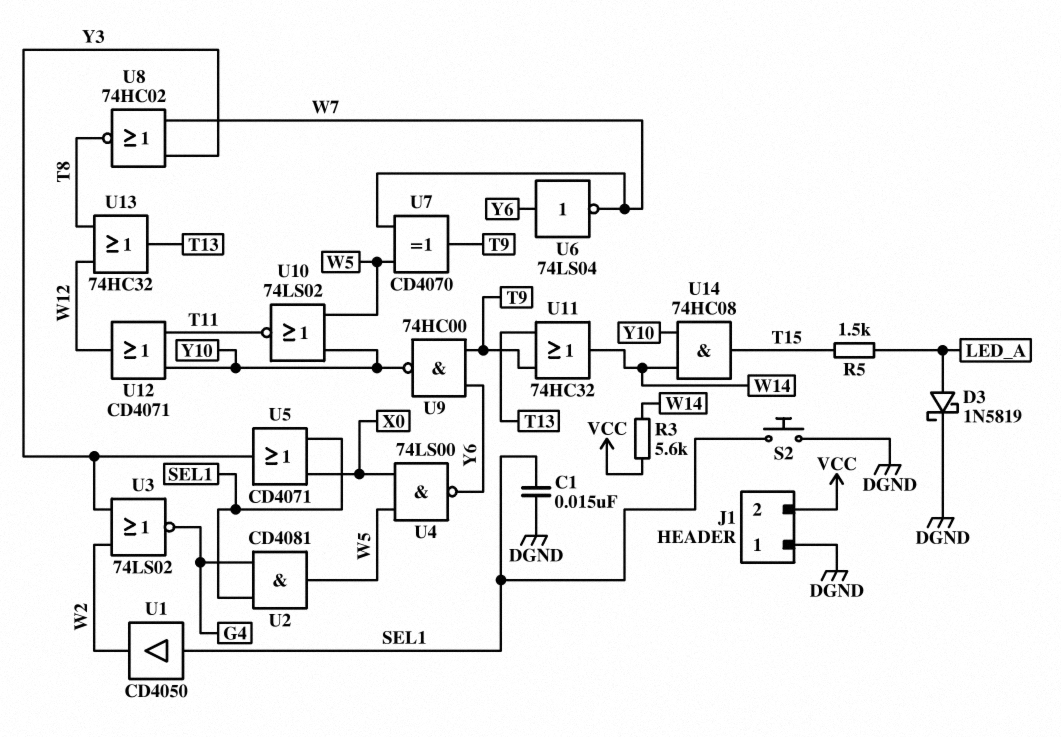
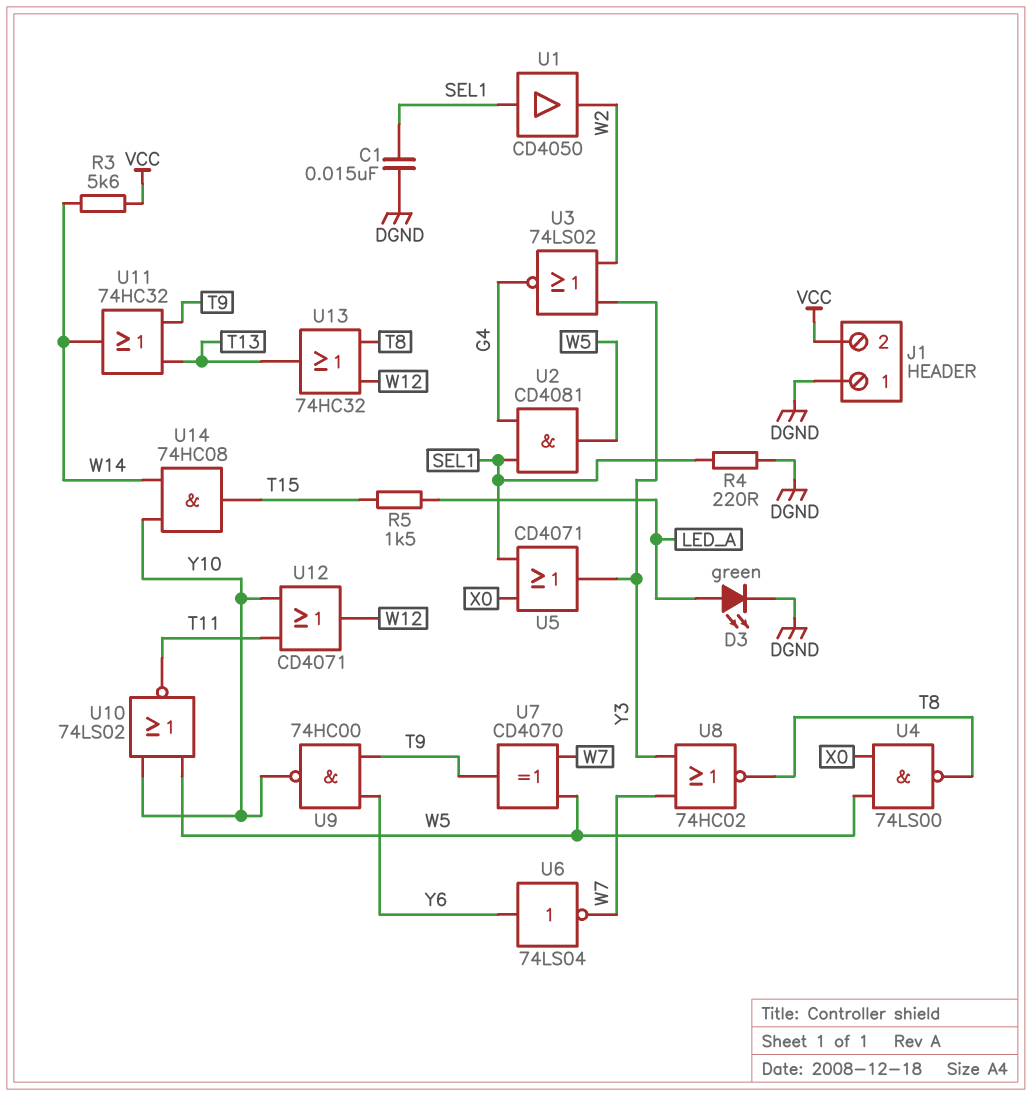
D3: schottky 1N5819 (A LED_A, K DGND) -> LED green (A LED_A, K DGND)
R4: none -> 220 (DGND, SEL1)
S2: button (DGND, SEL1) -> none
U4: NAND 74LS00 (in W5, in X0, out Y6) -> NAND 74LS00 (in W5, in X0, out T8)

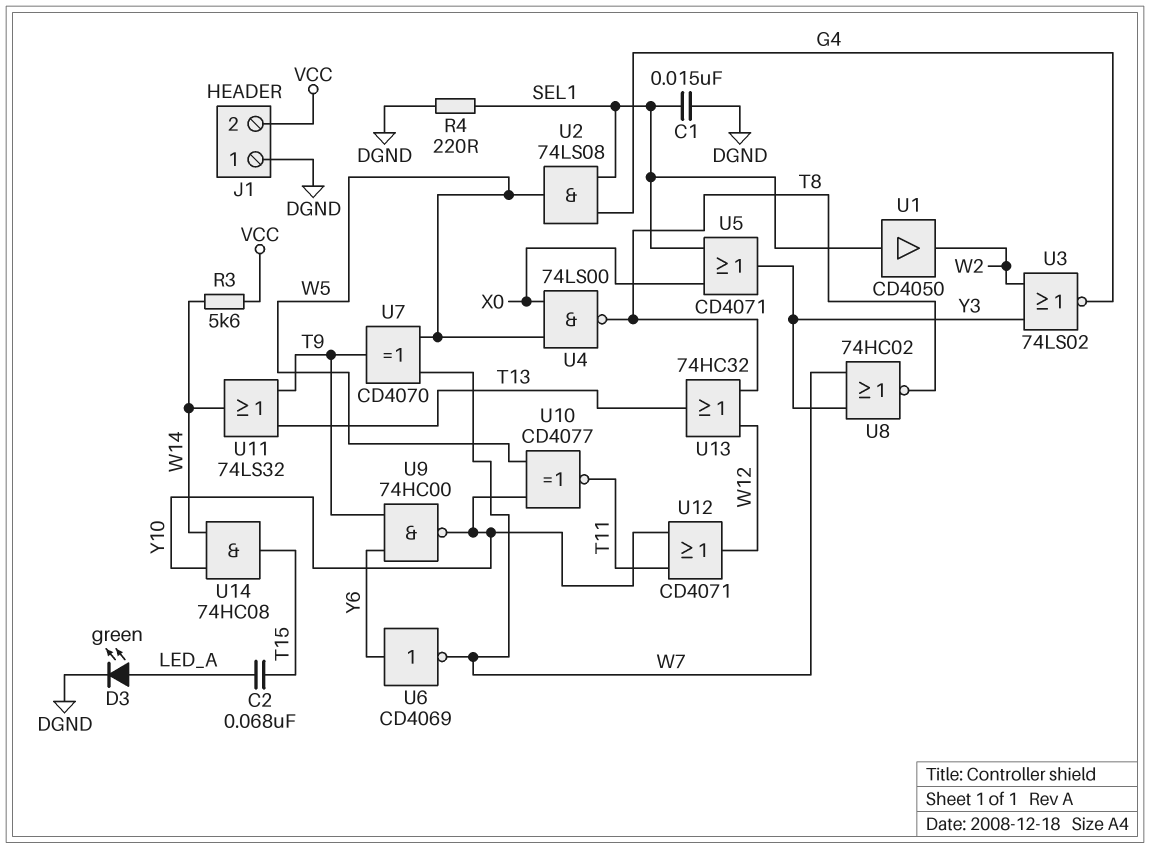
C2: none -> 68nF (LED_A, T15)
R5: 1.5k (LED_A, T15) -> none
U2: AND CD4081 (in G4, in SEL1, out W5) -> AND 74LS08 (in G4, in SEL1, out W5)
U6: NOT 74LS04 (in Y6, out W7) -> NOT CD4069 (in Y6, out W7)
U10: NOR 74LS02 (in W5, in Y10, out T11) -> XNOR CD4077 (in W5, in Y10, out T11)
U11: OR 74HC32 (in T9, in T13, out W14) -> OR 74LS32 (in T9, in T13, out W14)

